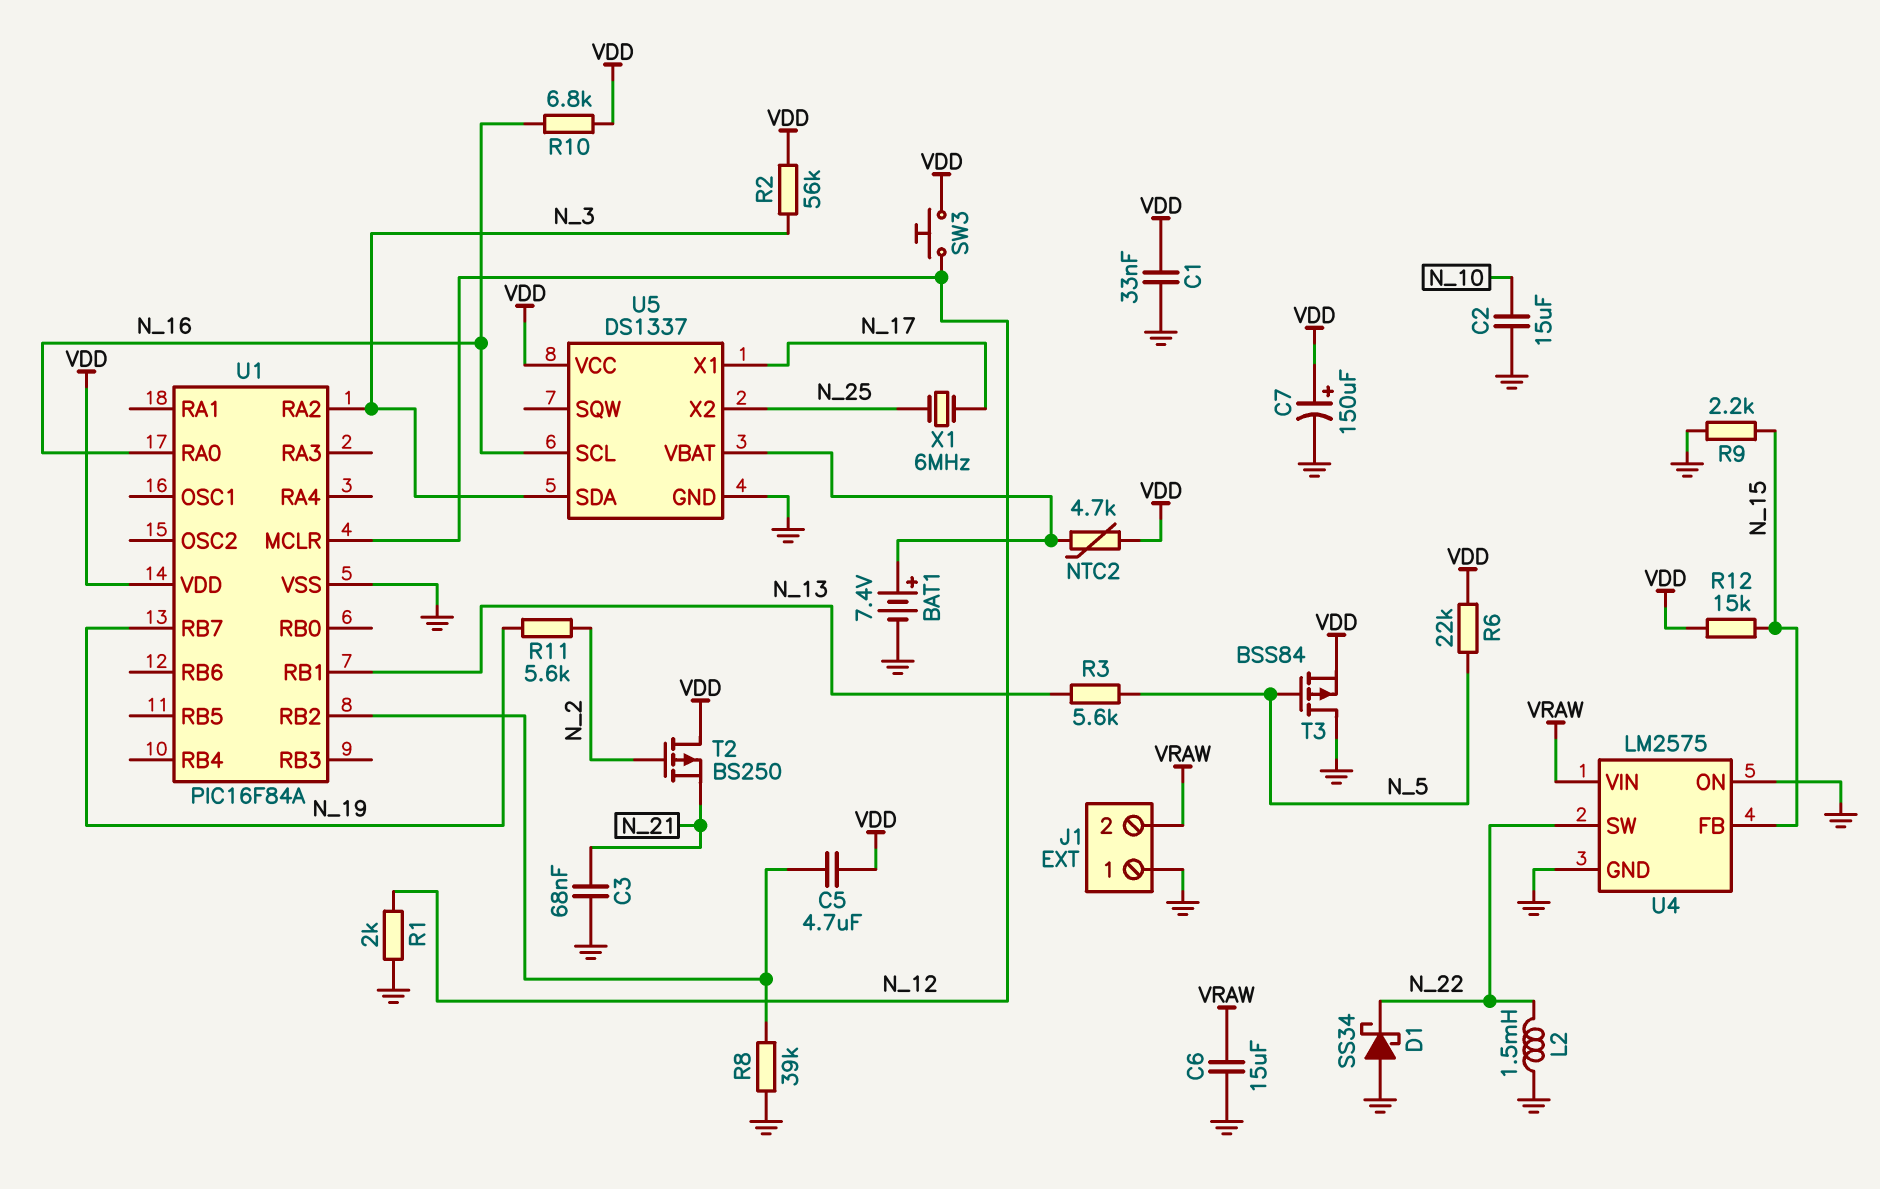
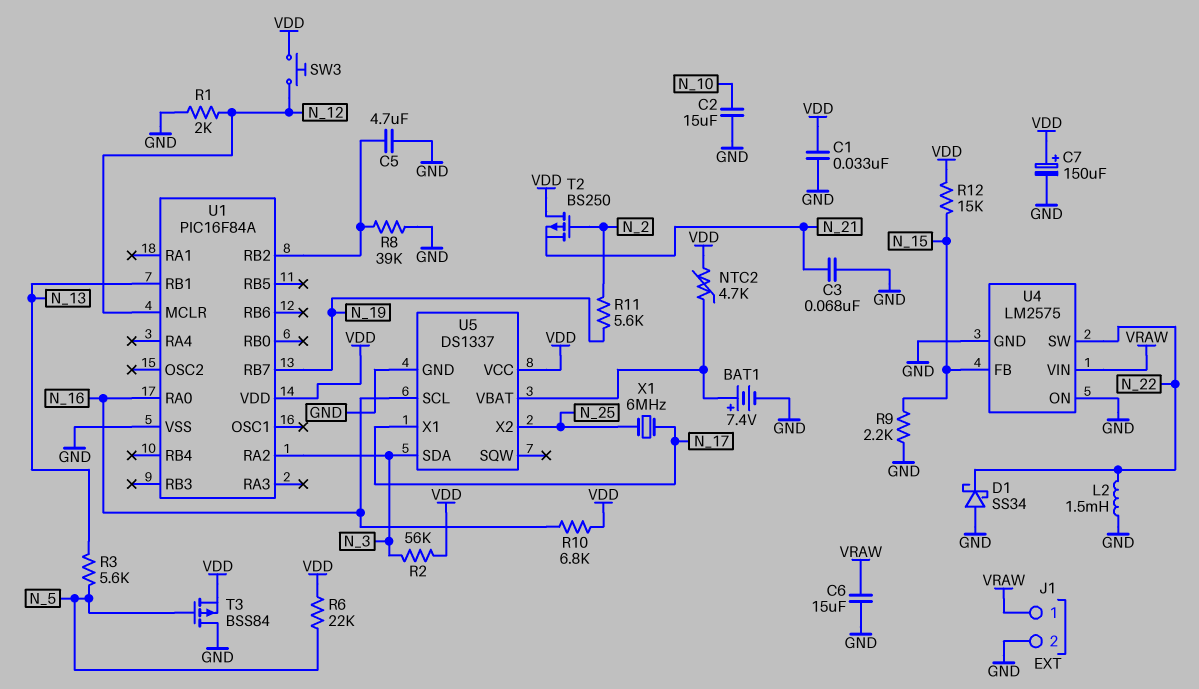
C5: 4.7uF (U1/RB2, VDD) -> 4.7uF (GND, U1/RB2)
J1 pin 1: GND -> VRAW
J1 pin 2: VRAW -> GND

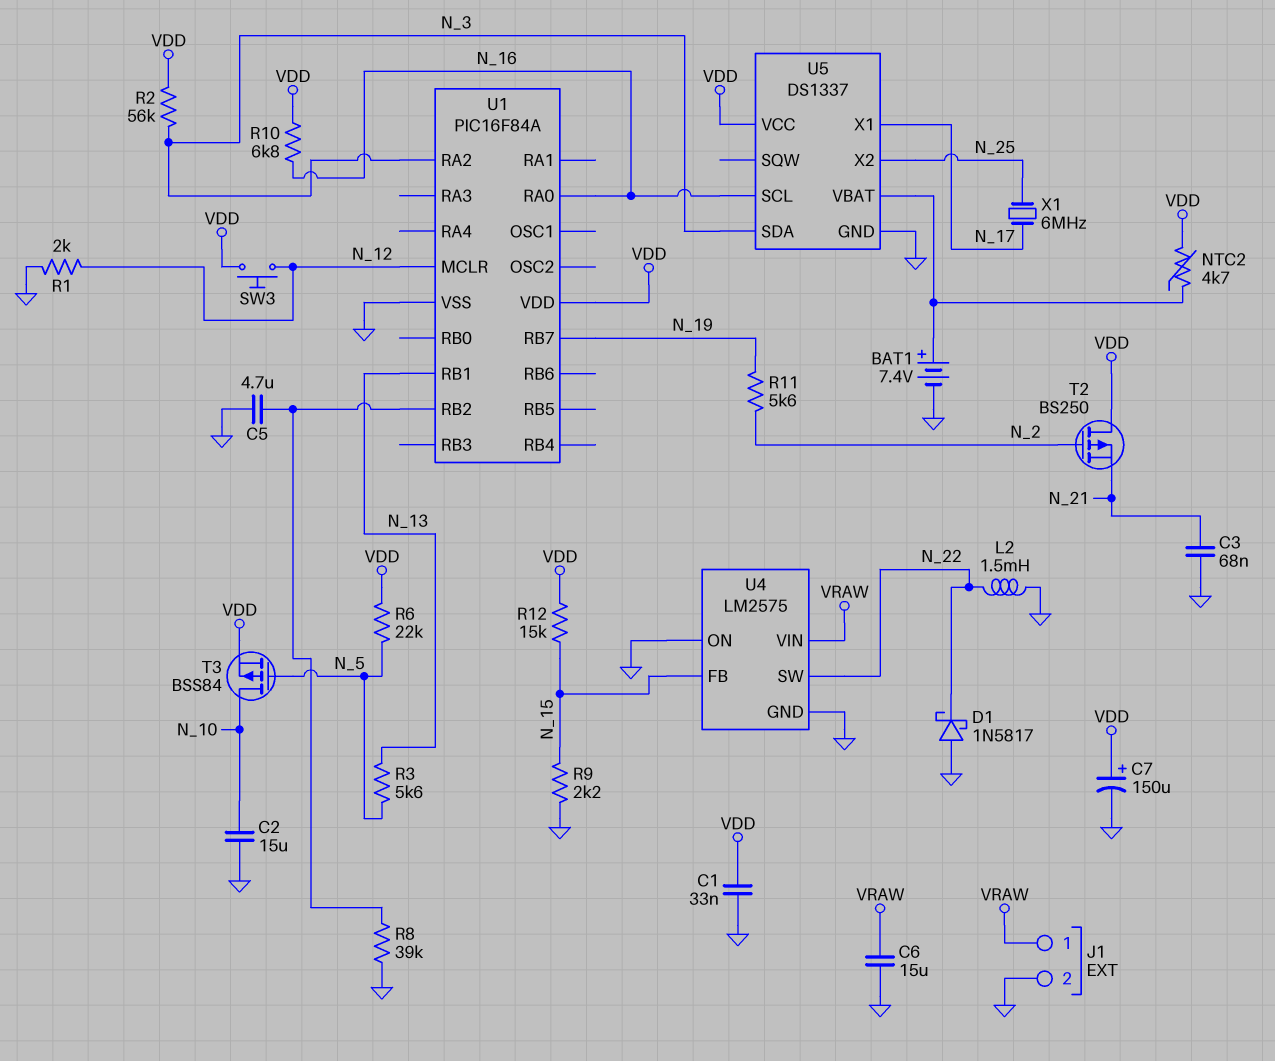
D1: schottky SS34 (A GND, K N_22) -> schottky 1N5817 (A GND, K N_22)
T3: PMOS BSS84 (G N_5, D GND, S VDD) -> PMOS BSS84 (G N_5, D N_10, S VDD)

